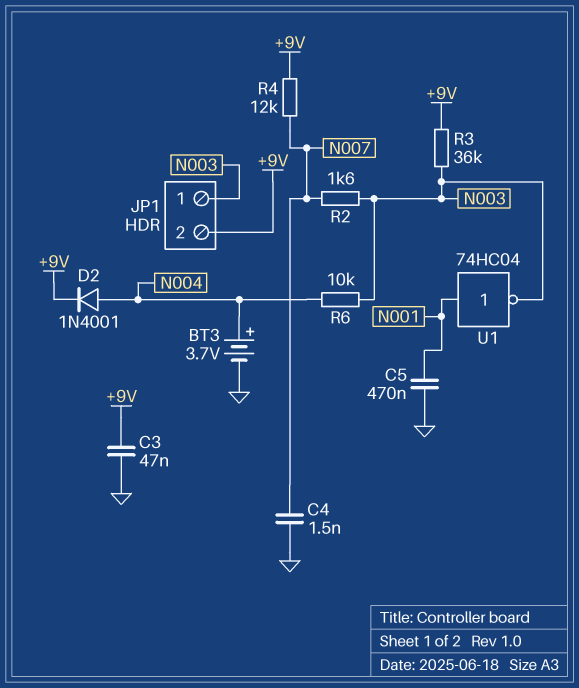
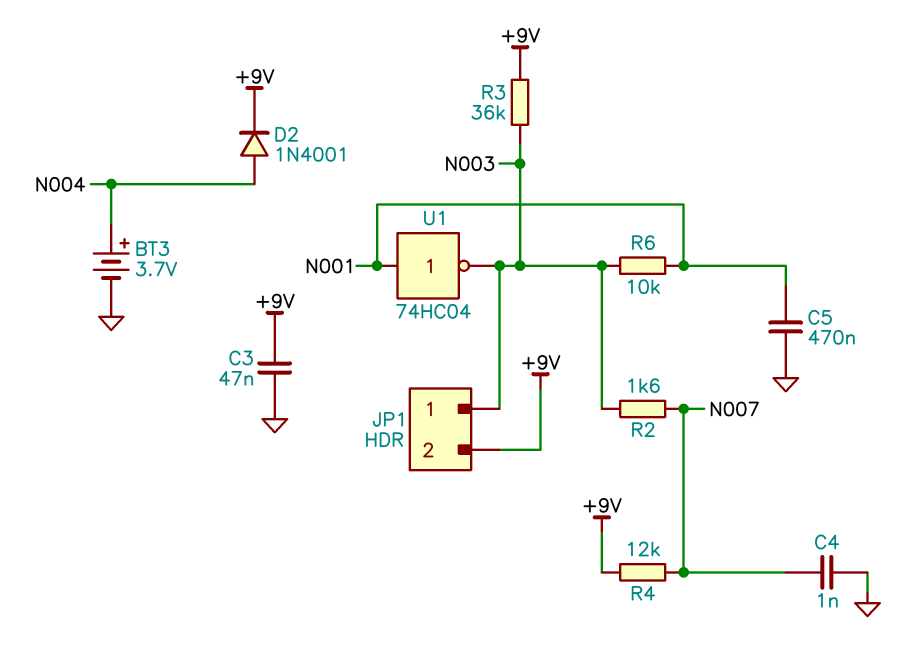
C4: 1.5nF (GND, N007) -> 1nF (GND, N007)
R6: 10k (N003, N004) -> 10k (N001, N003)

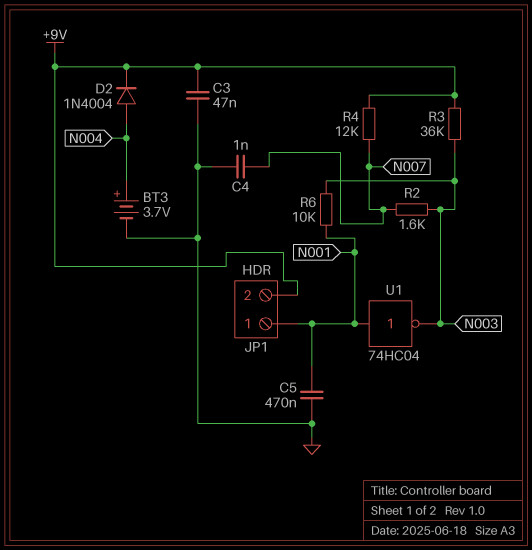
D2: diode 1N4001 (A N004, K +9V) -> diode 1N4004 (A N004, K +9V)
JP1 pin 1: N003 -> N001

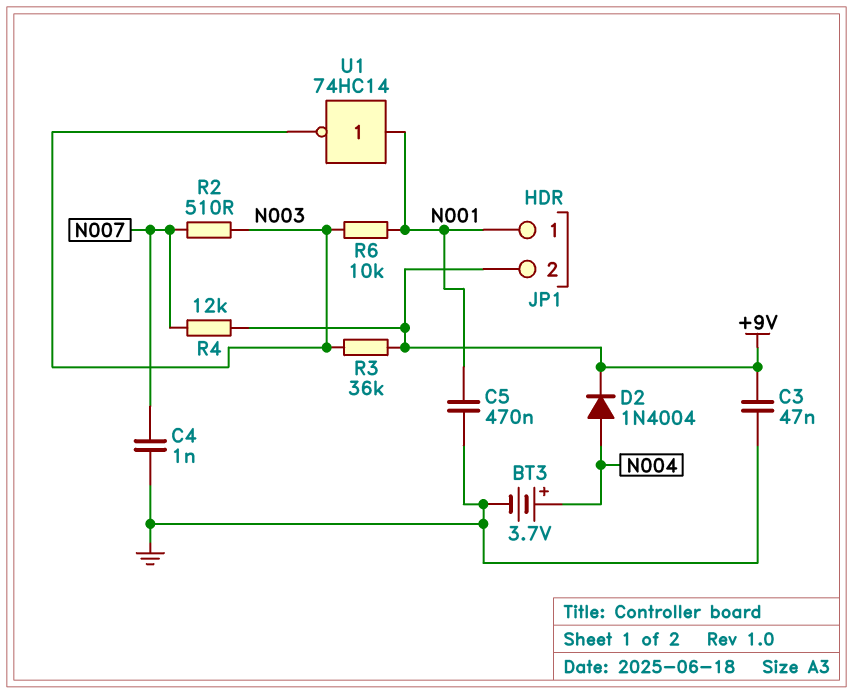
R2: 1.6k (N003, N007) -> 510 (N003, N007)
U1: NOT 74HC04 (in N001, out N003) -> NOT 74HC14 (in N001, out N003)

